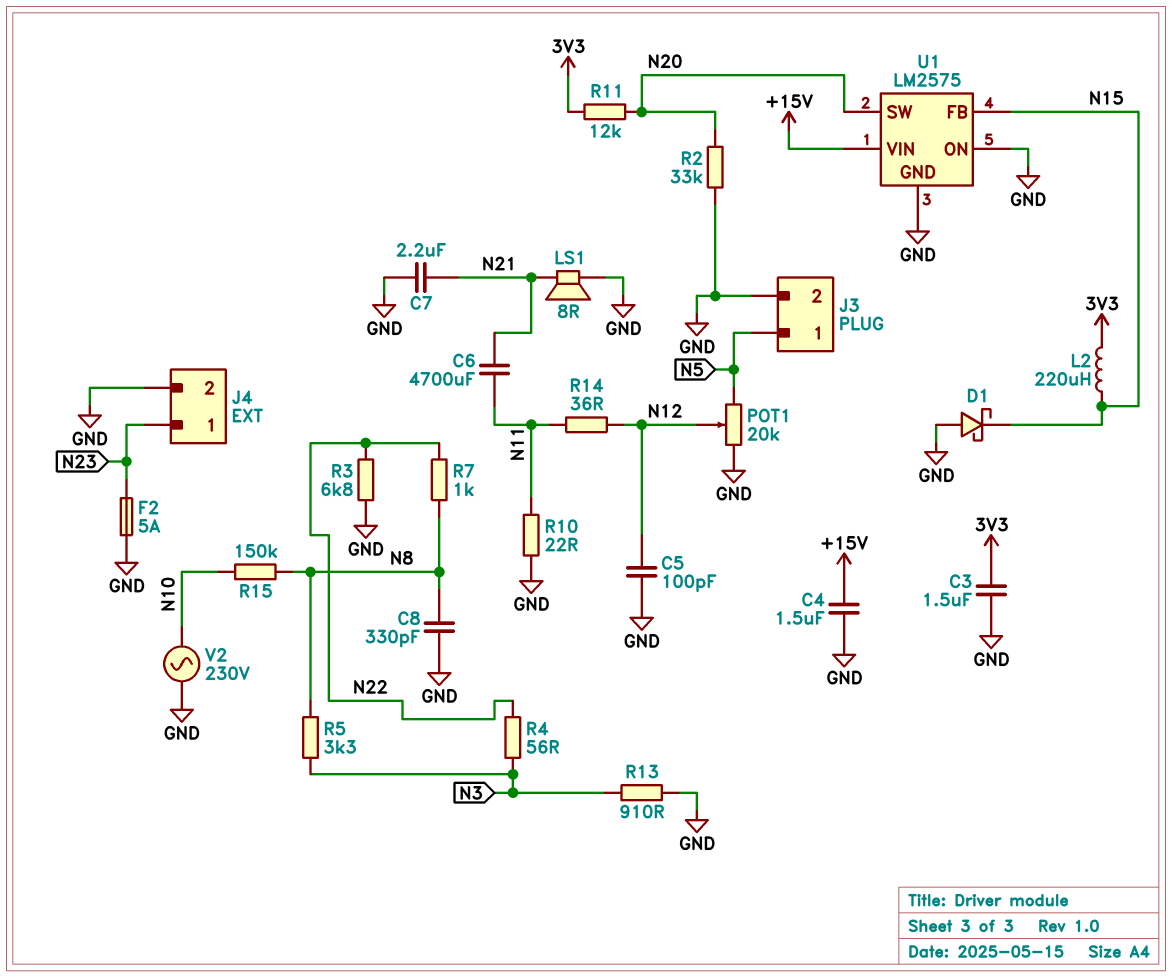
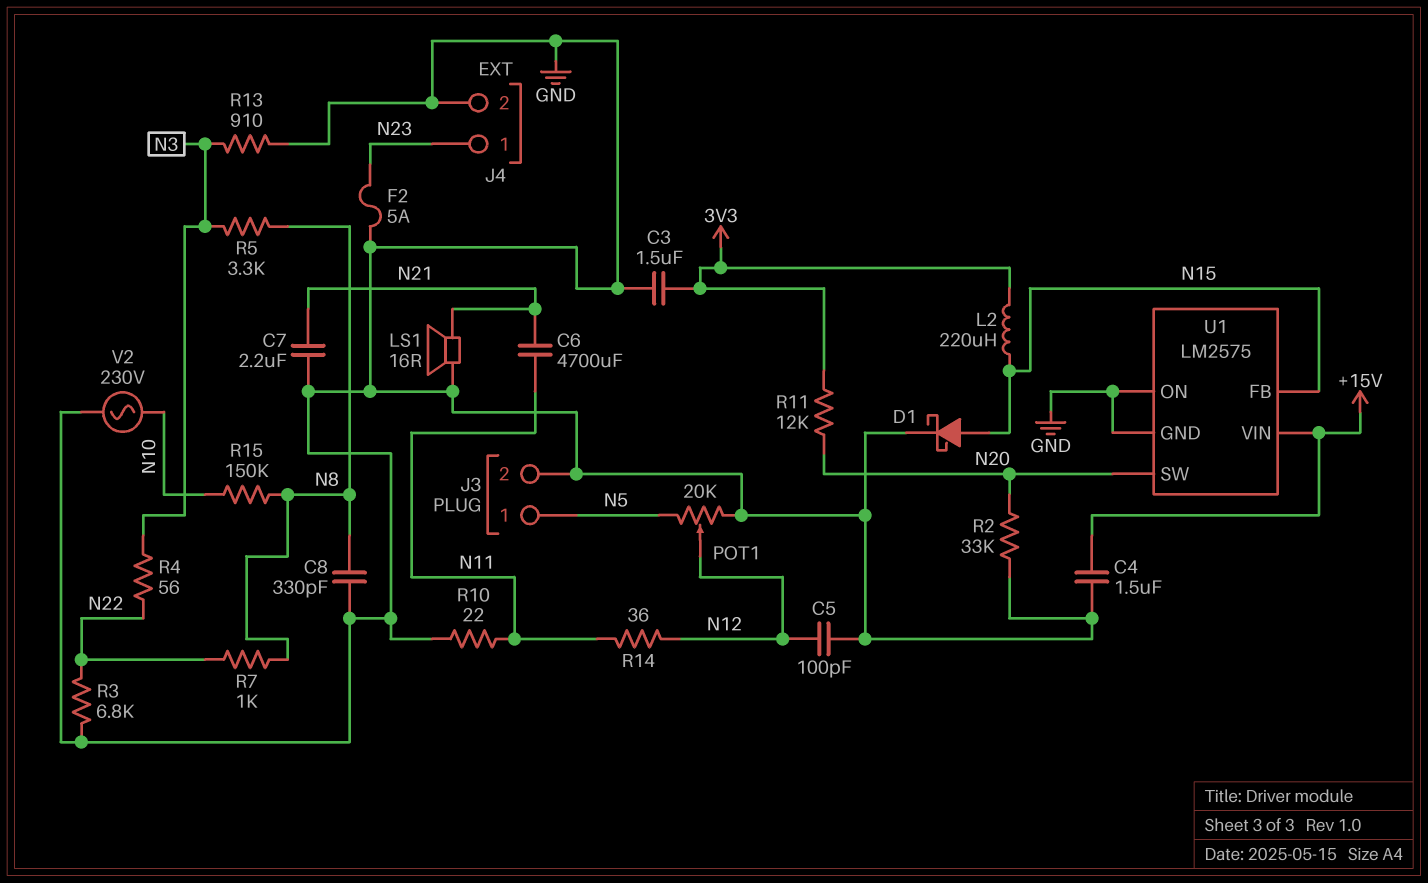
D1: schottky (A GND, K N15) -> schottky (A N15, K GND)
LS1: speaker 8R (GND, N21) -> speaker 16R (GND, N21)

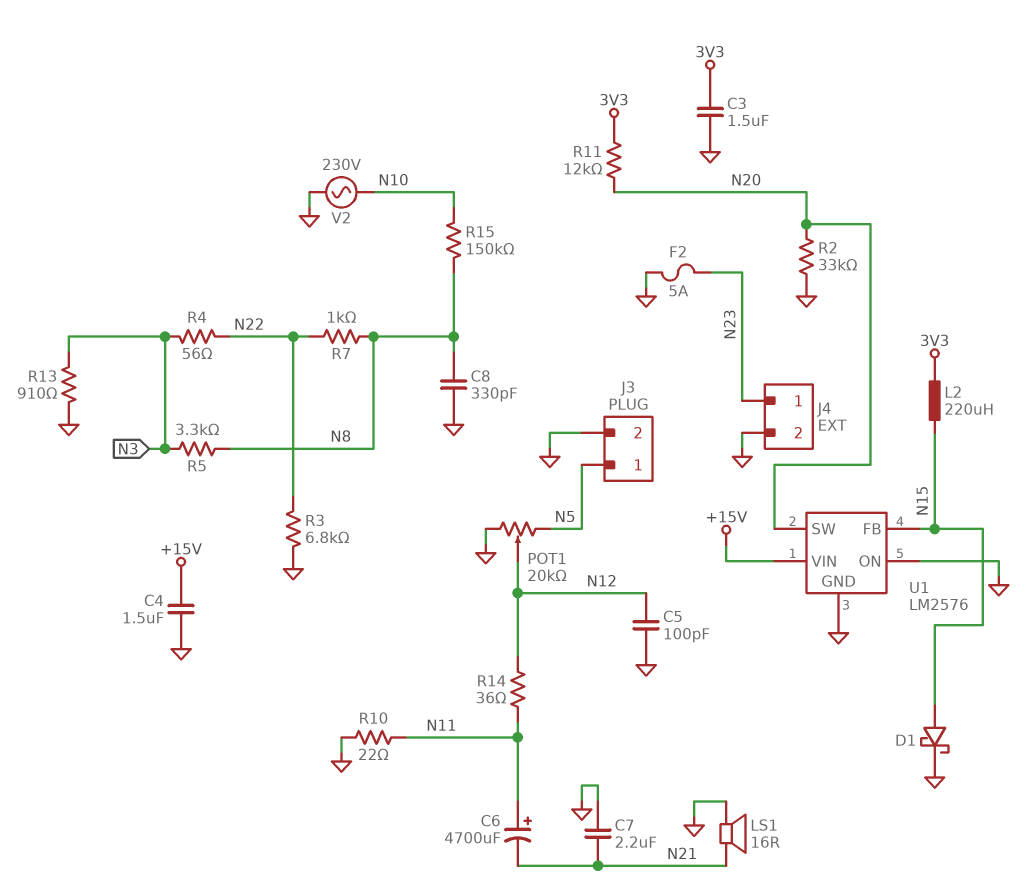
C6: 4700uF (N11, N21) -> 4700uF (plus N11, minus N21)
U1: LM2575 -> LM2576

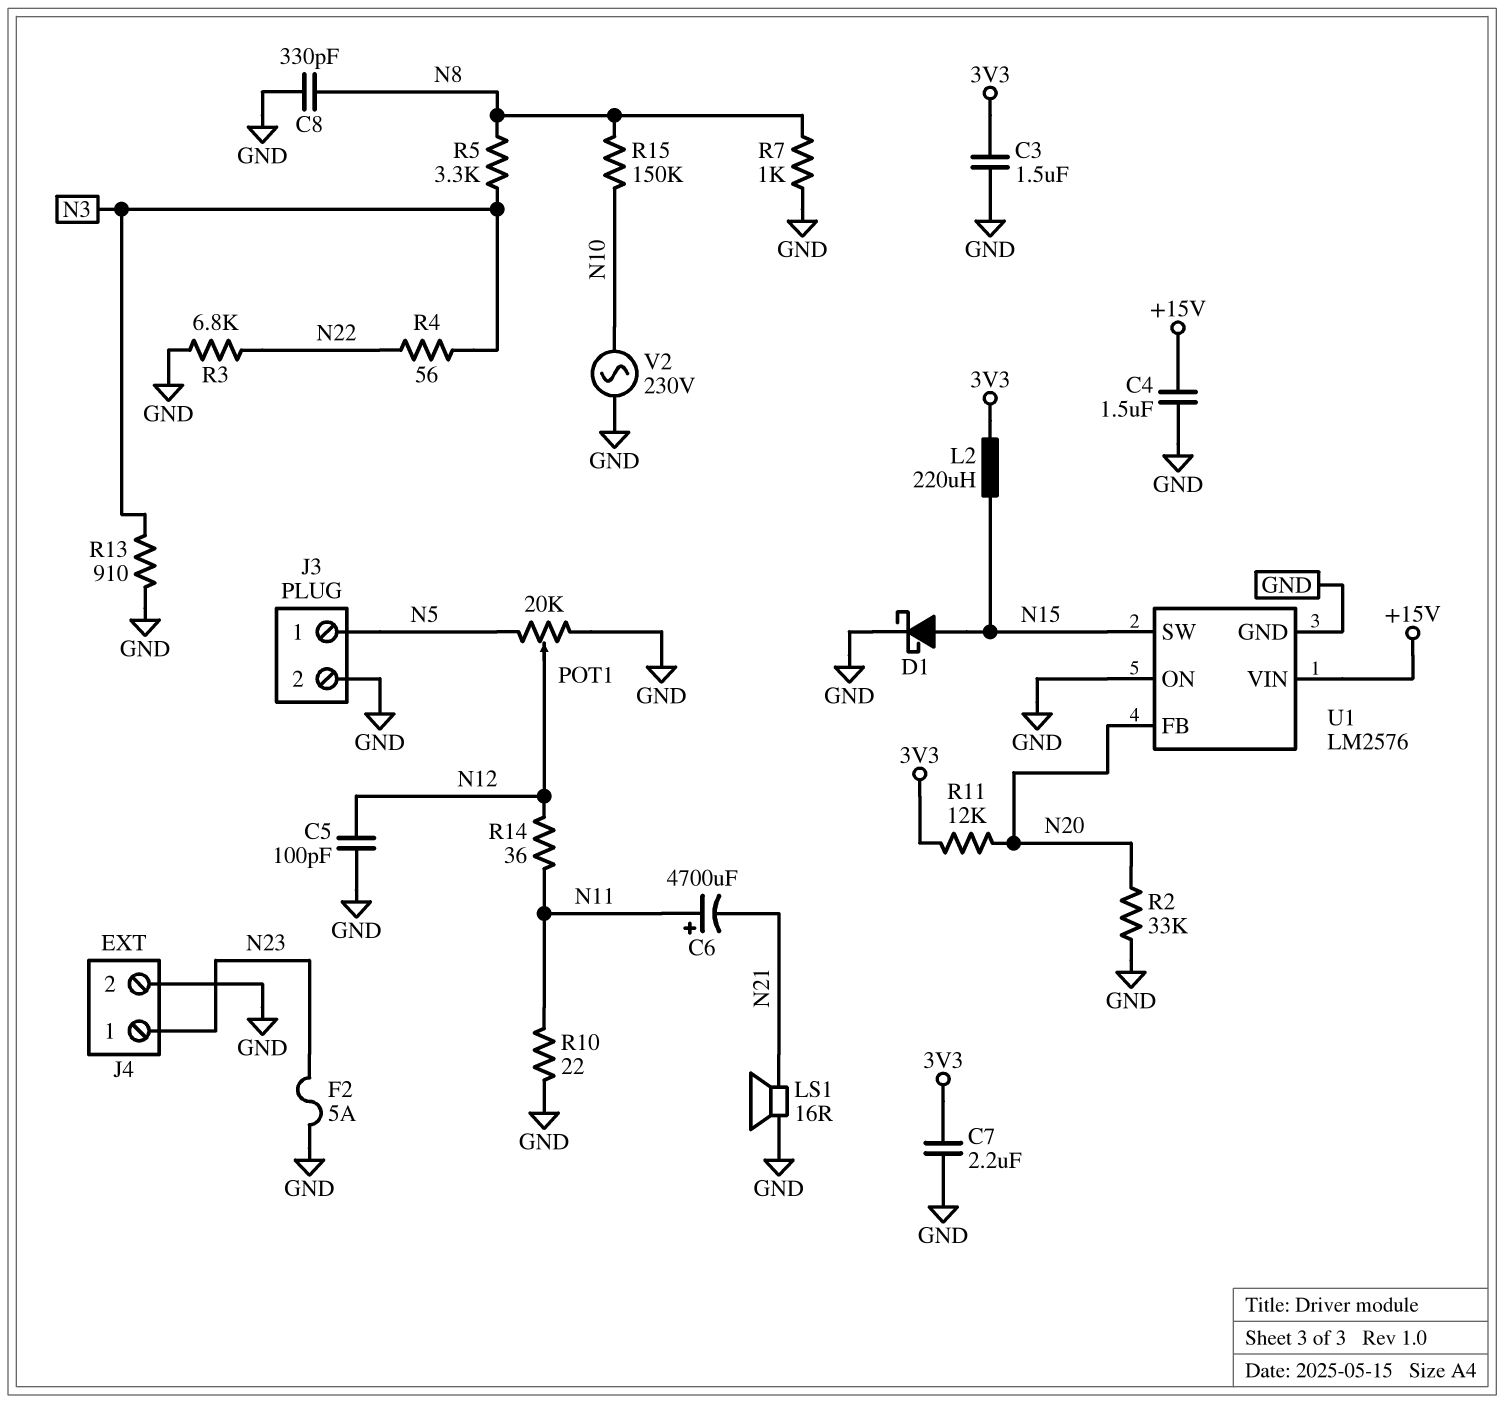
C7: 2.2uF (GND, N21) -> 2.2uF (3V3, GND)
R7: 1k (N8, N22) -> 1k (GND, N8)
U1 pin FB: N15 -> N20
U1 pin SW: N20 -> N15

